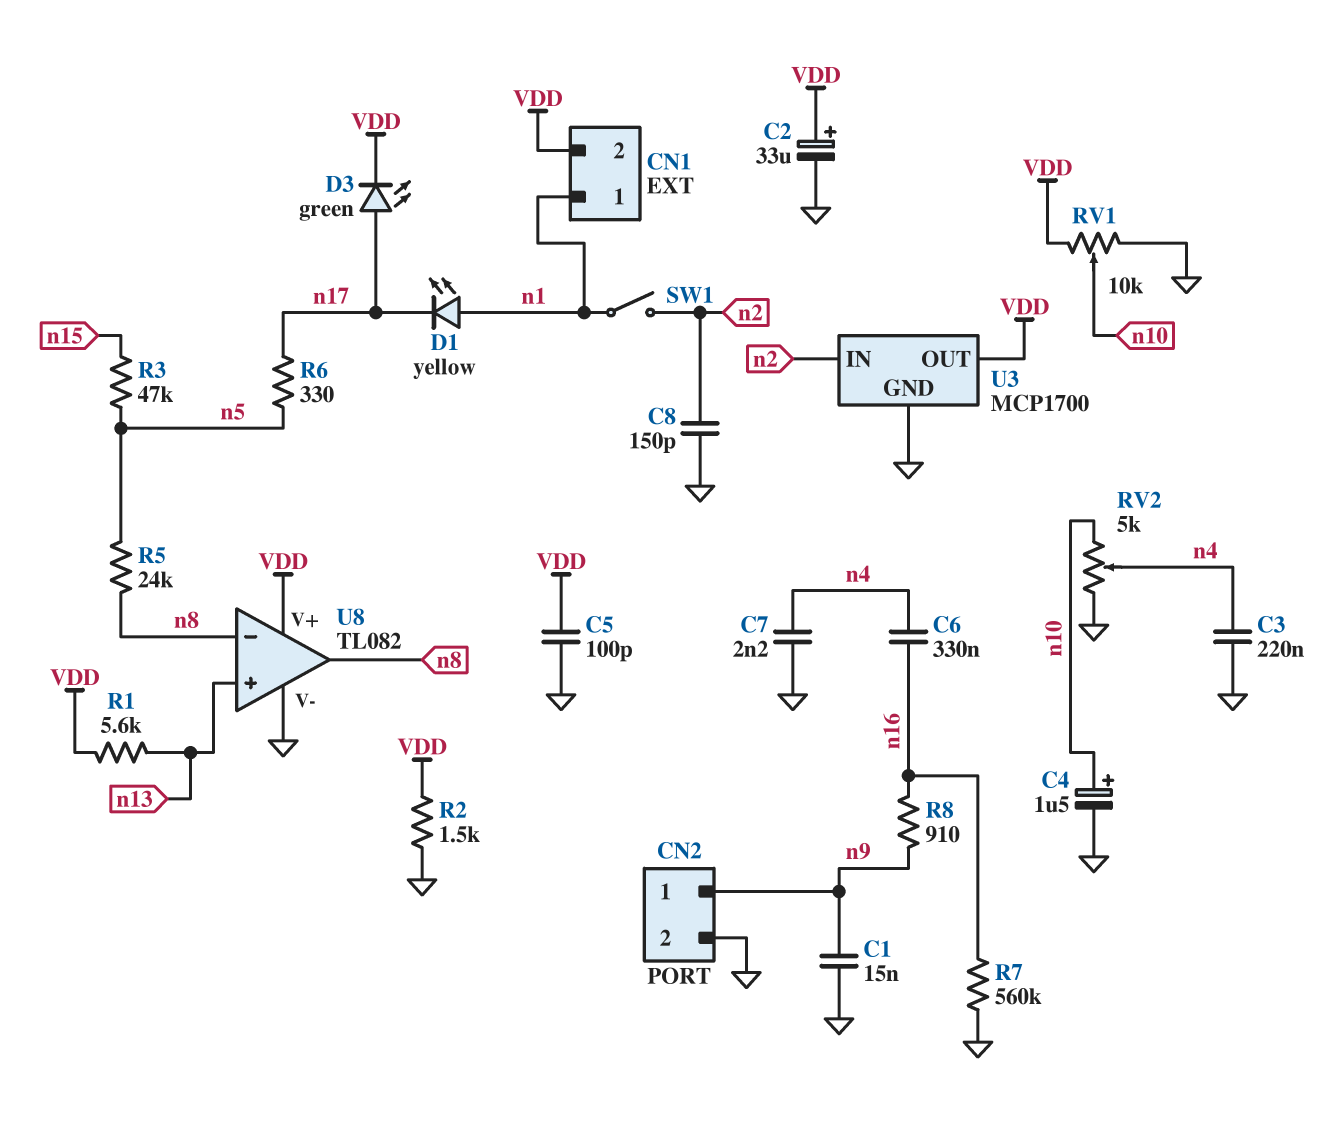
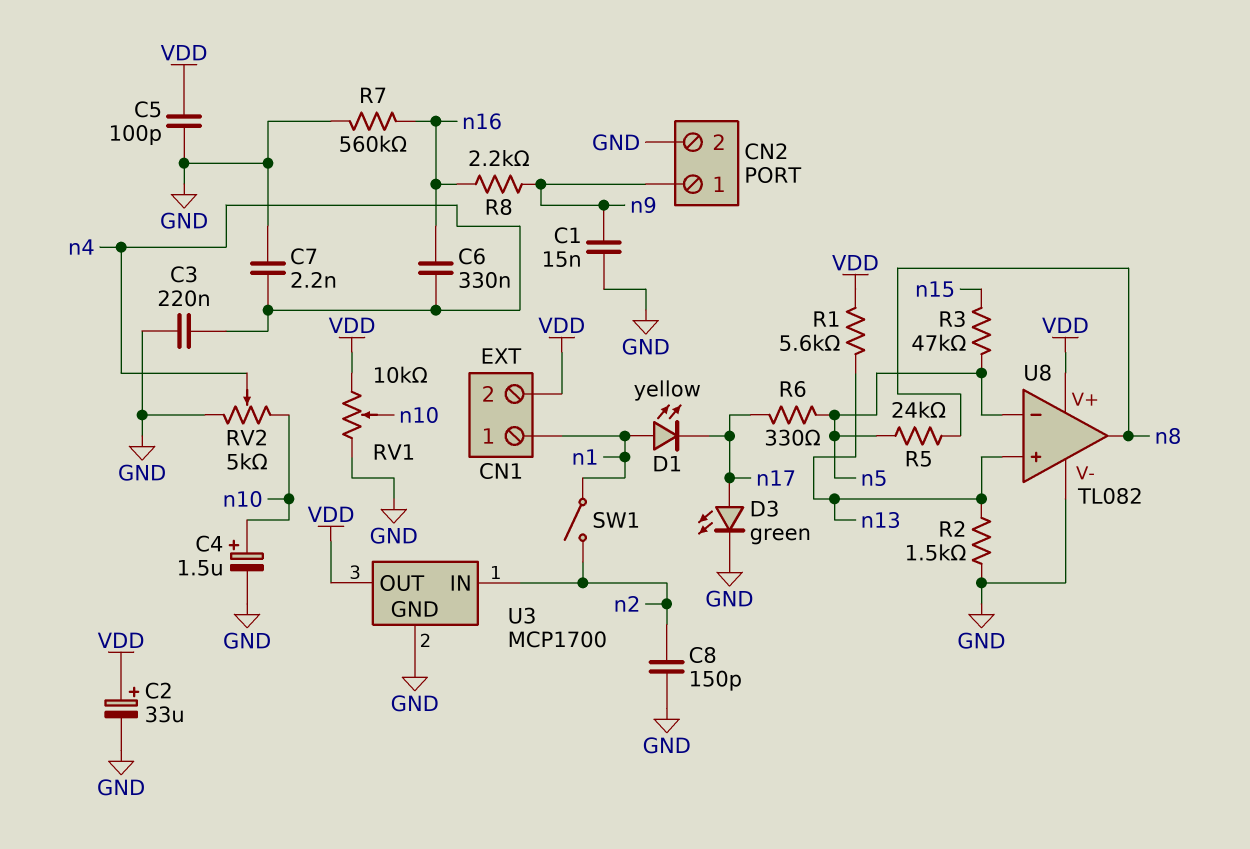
D3: LED green (A n17, K VDD) -> LED green (A n17, K GND)
R2: 1.5k (GND, VDD) -> 1.5k (GND, n13)
R8: 910 (n9, n16) -> 2.2k (n9, n16)
U8 pin in-: n8 -> n5

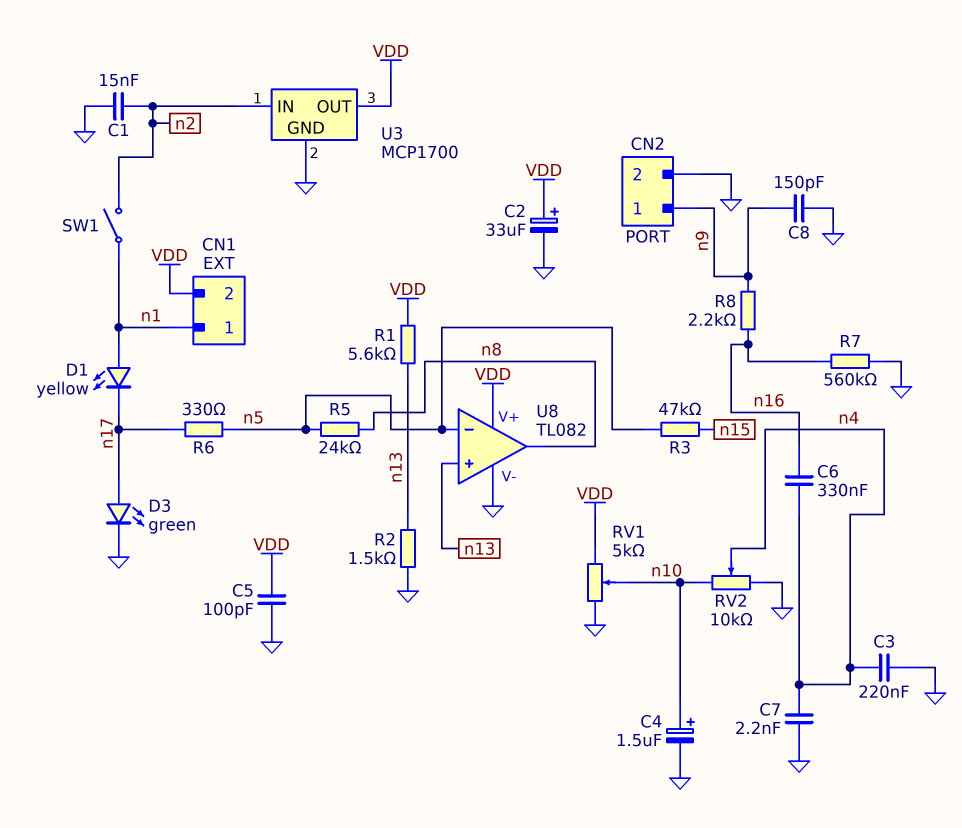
C1: 15nF (GND, n9) -> 15nF (GND, n2)
C8: 150pF (GND, n2) -> 150pF (GND, n9)
RV1: 10k (GND, VDD, wiper n10) -> 5k (GND, VDD, wiper n10)
RV2: 5k (GND, n10, wiper n4) -> 10k (GND, n10, wiper n4)

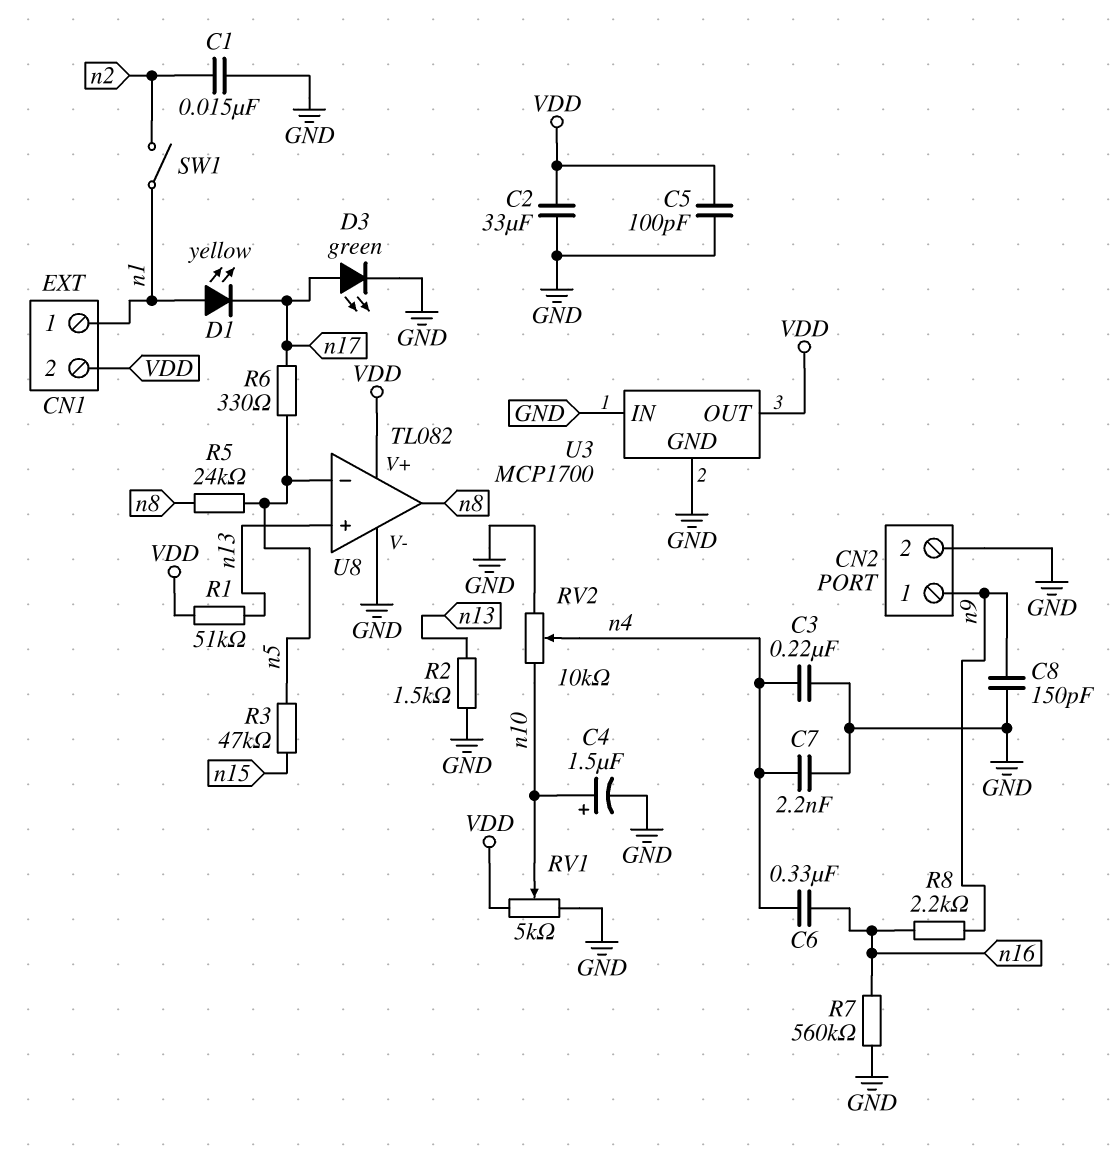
C2: 33uF (plus VDD, minus GND) -> 33uF (GND, VDD)
R1: 5.6k (VDD, n13) -> 51k (VDD, n13)
U3 pin IN: n2 -> GND

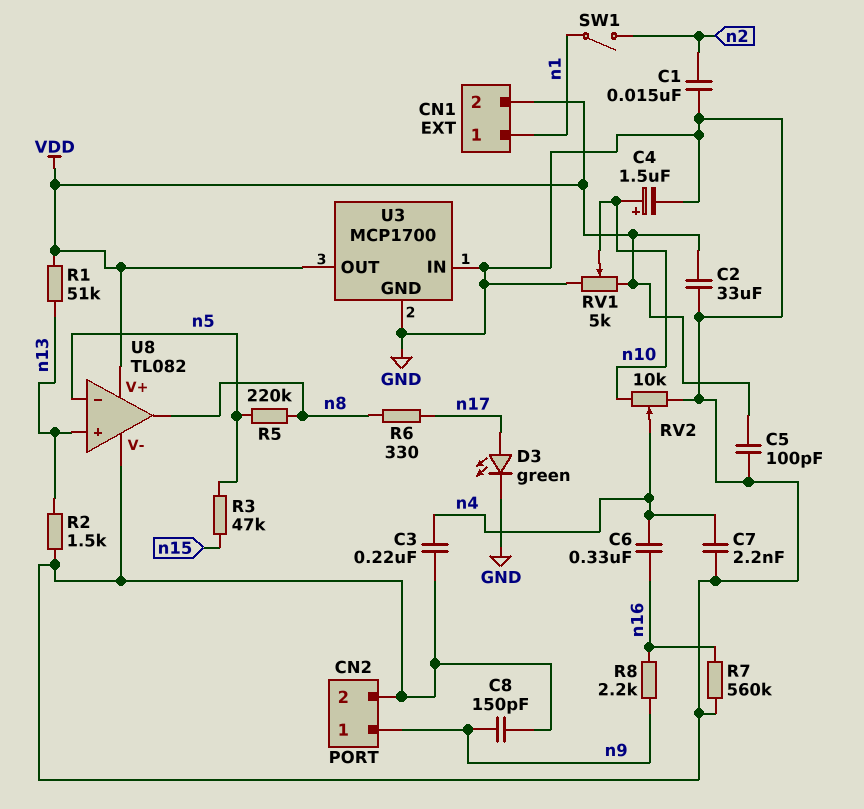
D1: LED yellow (A n1, K n17) -> none
R5: 24k (n5, n8) -> 220k (n5, n8)
R6: 330 (n5, n17) -> 330 (n8, n17)

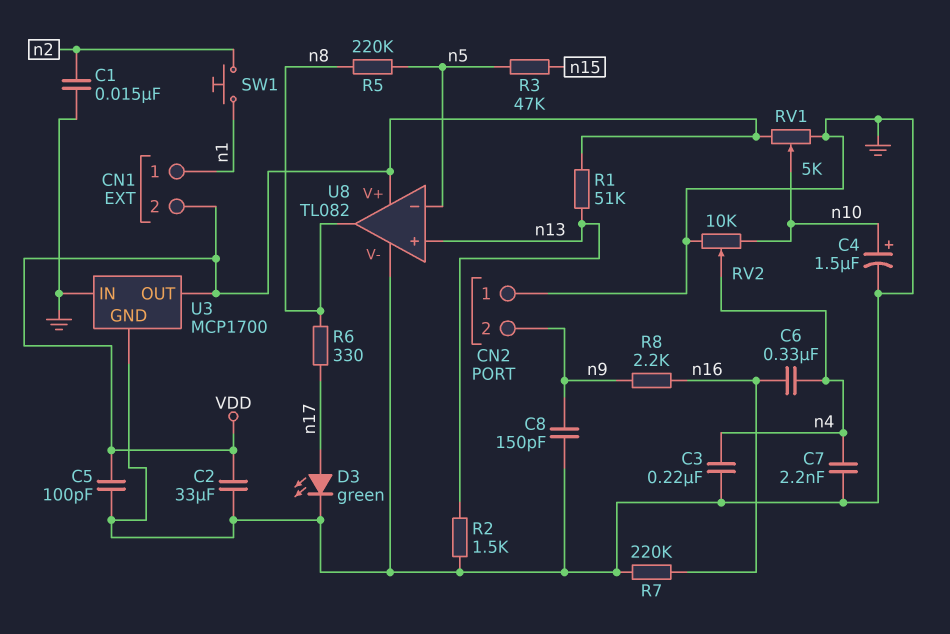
CN2 pin 1: n9 -> GND
CN2 pin 2: GND -> n9
R7: 560k (GND, n16) -> 220k (GND, n16)
SW1: switch (n1, n2) -> button (n1, n2)

